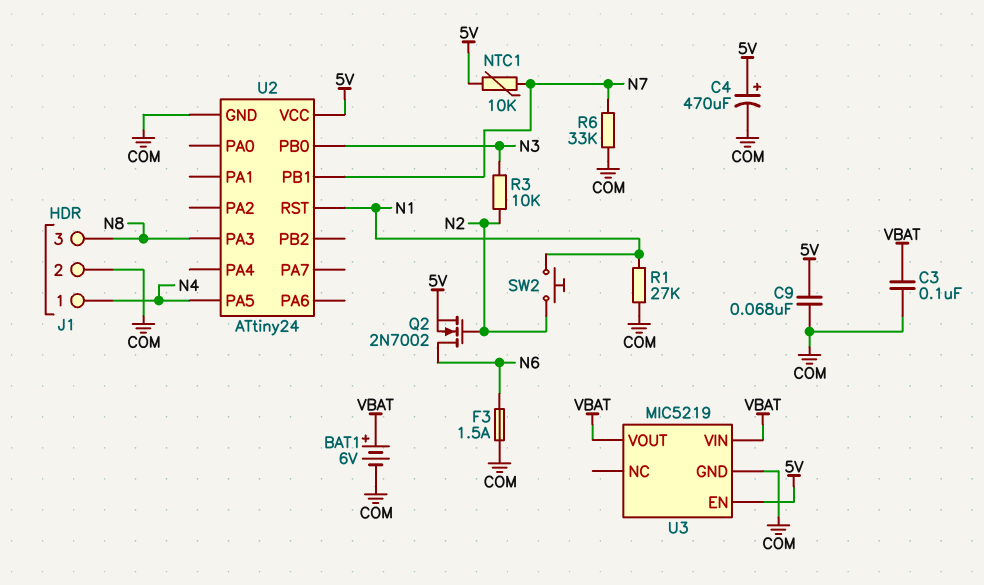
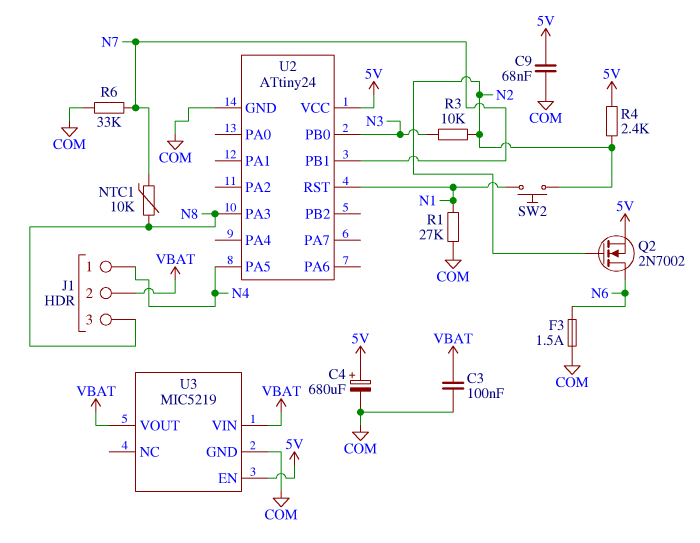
BAT1: 6V (plus VBAT, minus COM) -> none
C4: 470uF (plus 5V, minus COM) -> 680uF (plus 5V, minus COM)
J1 pin 2: COM -> VBAT
NTC1: 10k (5V, N7) -> 10k (N7, N8)
R4: none -> 2.4k (5V, N2)

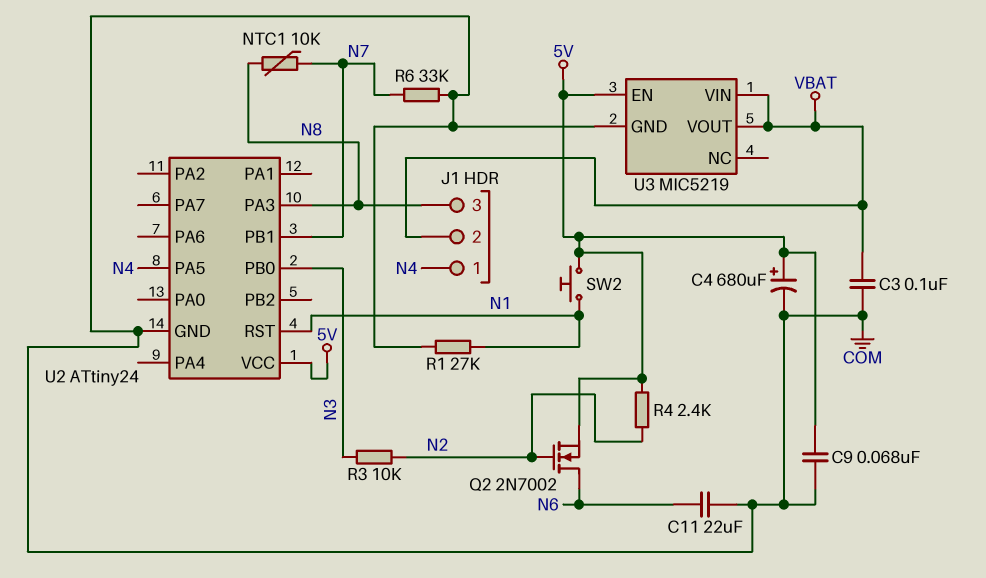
C11: none -> 22uF (COM, N6)
F3: 1.5A (COM, N6) -> none
SW2: button (N1, N2) -> button (5V, N1)

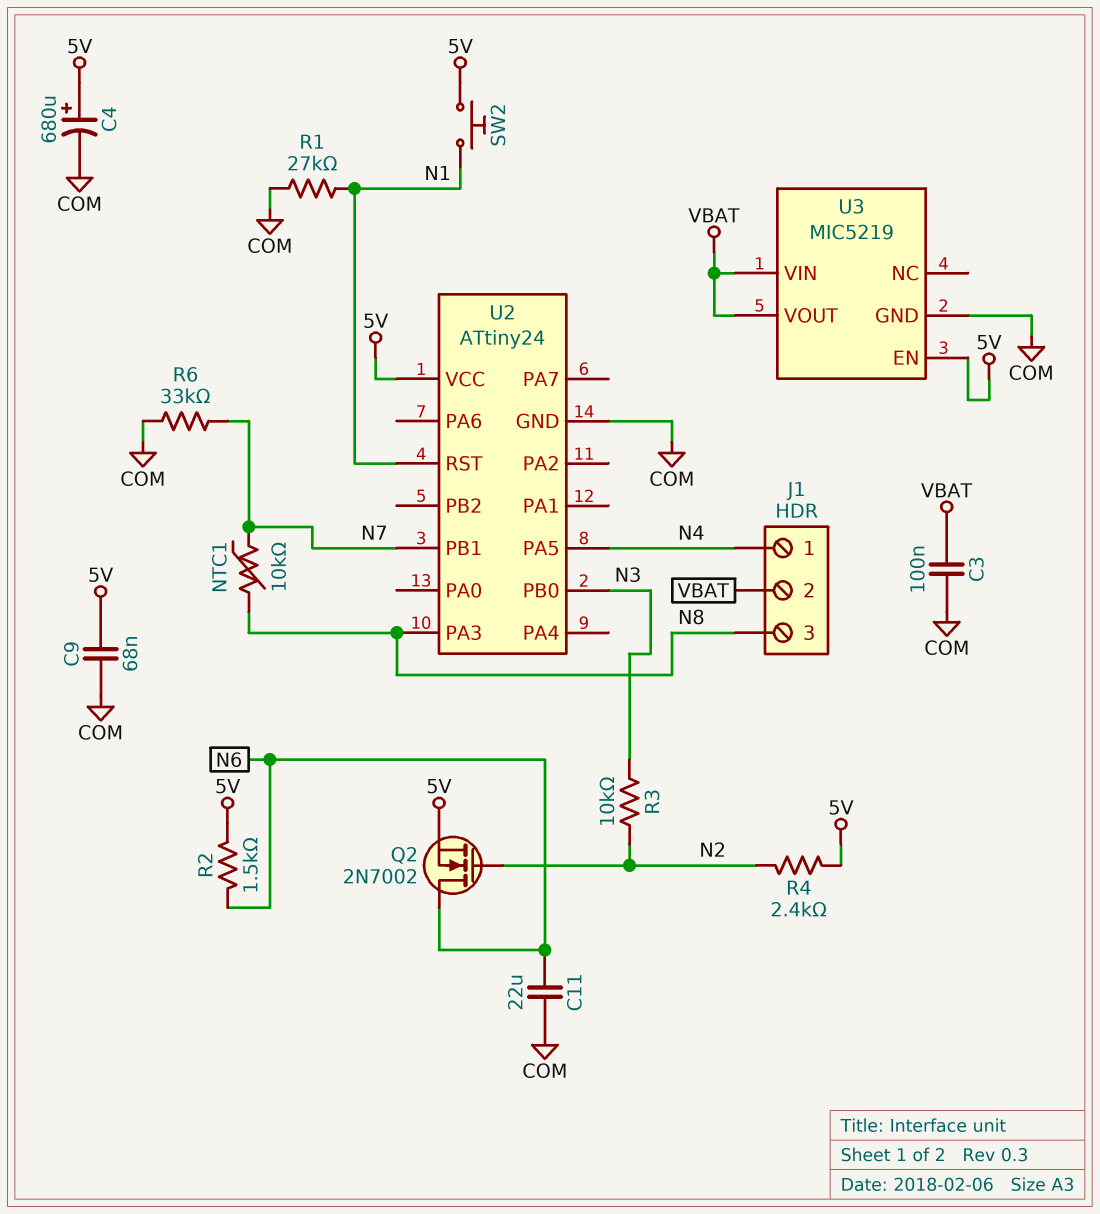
R2: none -> 1.5k (5V, N6)

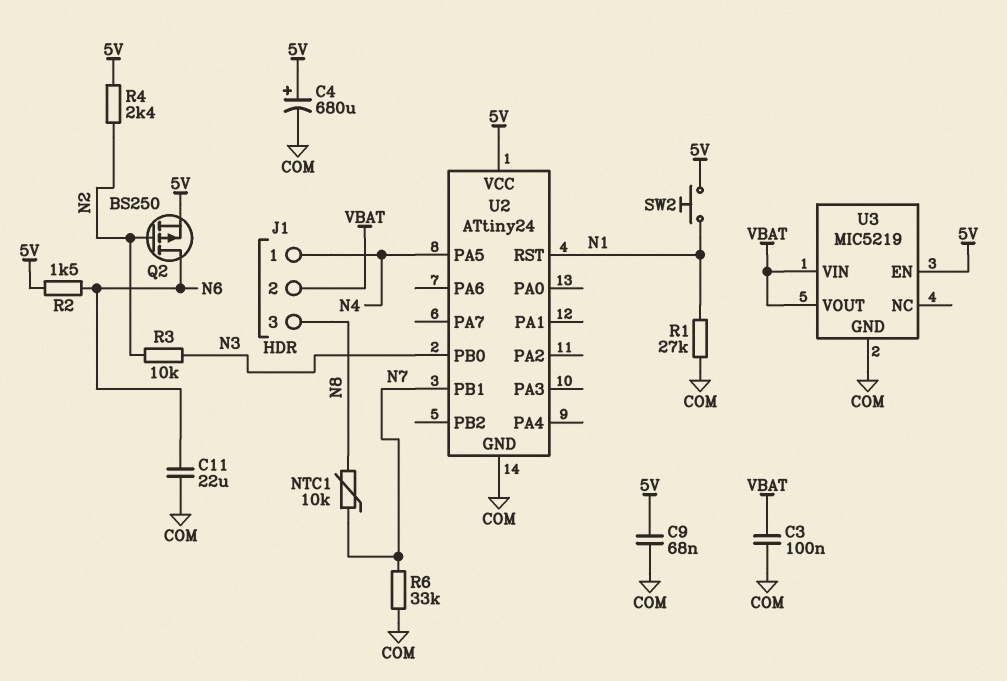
Q2: NMOS 2N7002 (G N2, D N6, S 5V) -> PMOS BS250 (G N2, D N6, S 5V)
U2 pin PA3: N8 -> none

